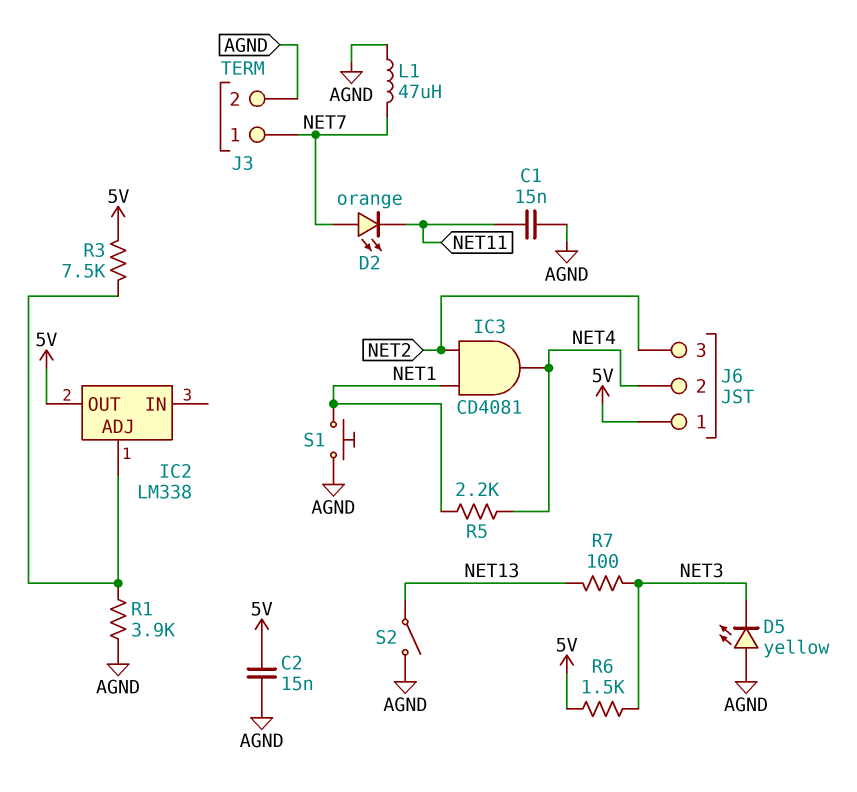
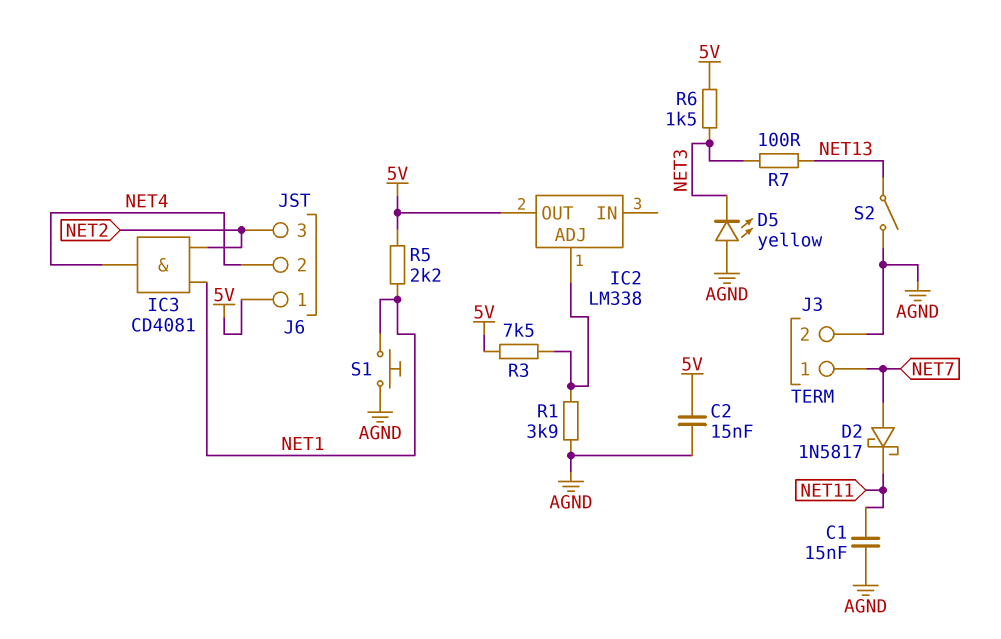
D2: LED orange (A NET7, K NET11) -> schottky 1N5817 (A NET7, K NET11)
L1: 47uH (AGND, NET7) -> none
R5: 2.2k (NET1, NET4) -> 2.2k (5V, NET1)

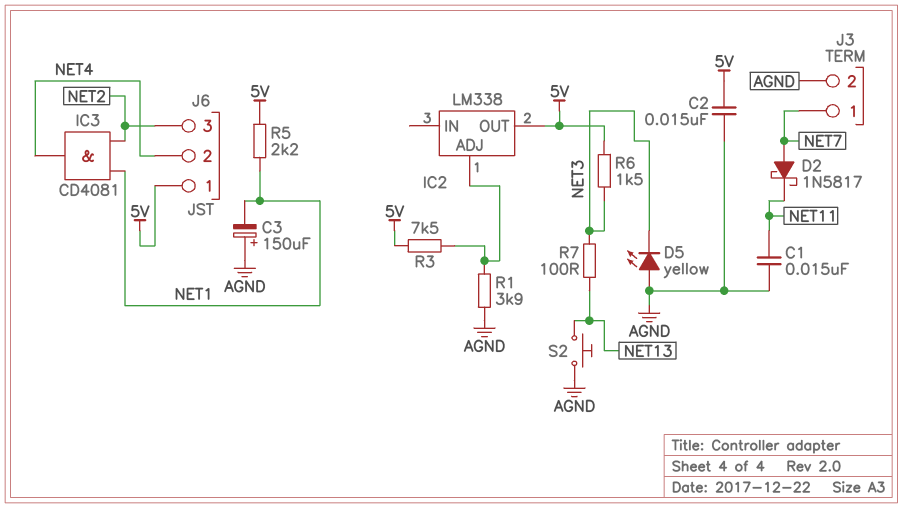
C3: none -> 150uF (plus AGND, minus NET1)
S1: button (AGND, NET1) -> none
S2: switch (AGND, NET13) -> button (AGND, NET13)

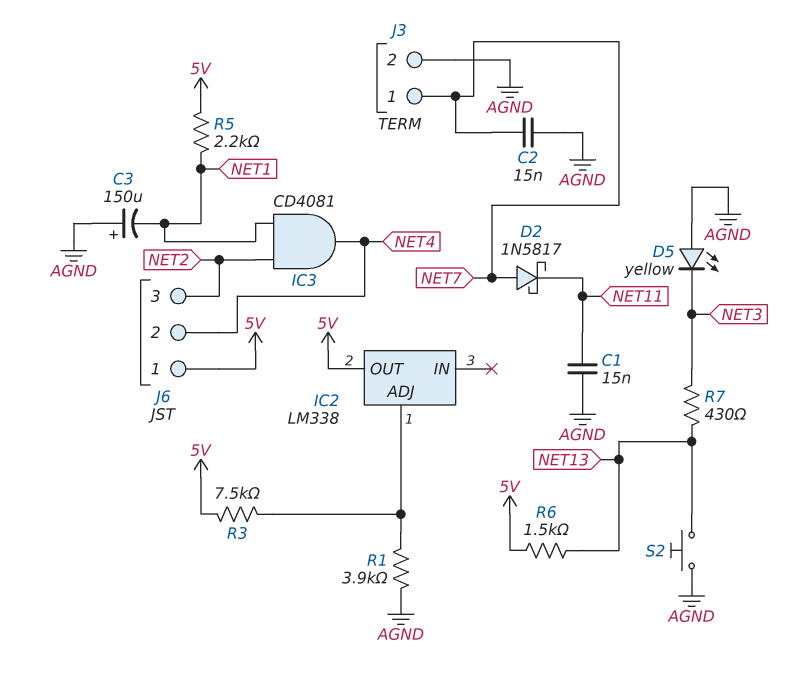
C2: 15nF (5V, AGND) -> 15nF (AGND, NET7)
R6: 1.5k (5V, NET3) -> 1.5k (5V, NET13)
R7: 100 (NET3, NET13) -> 430 (NET3, NET13)

